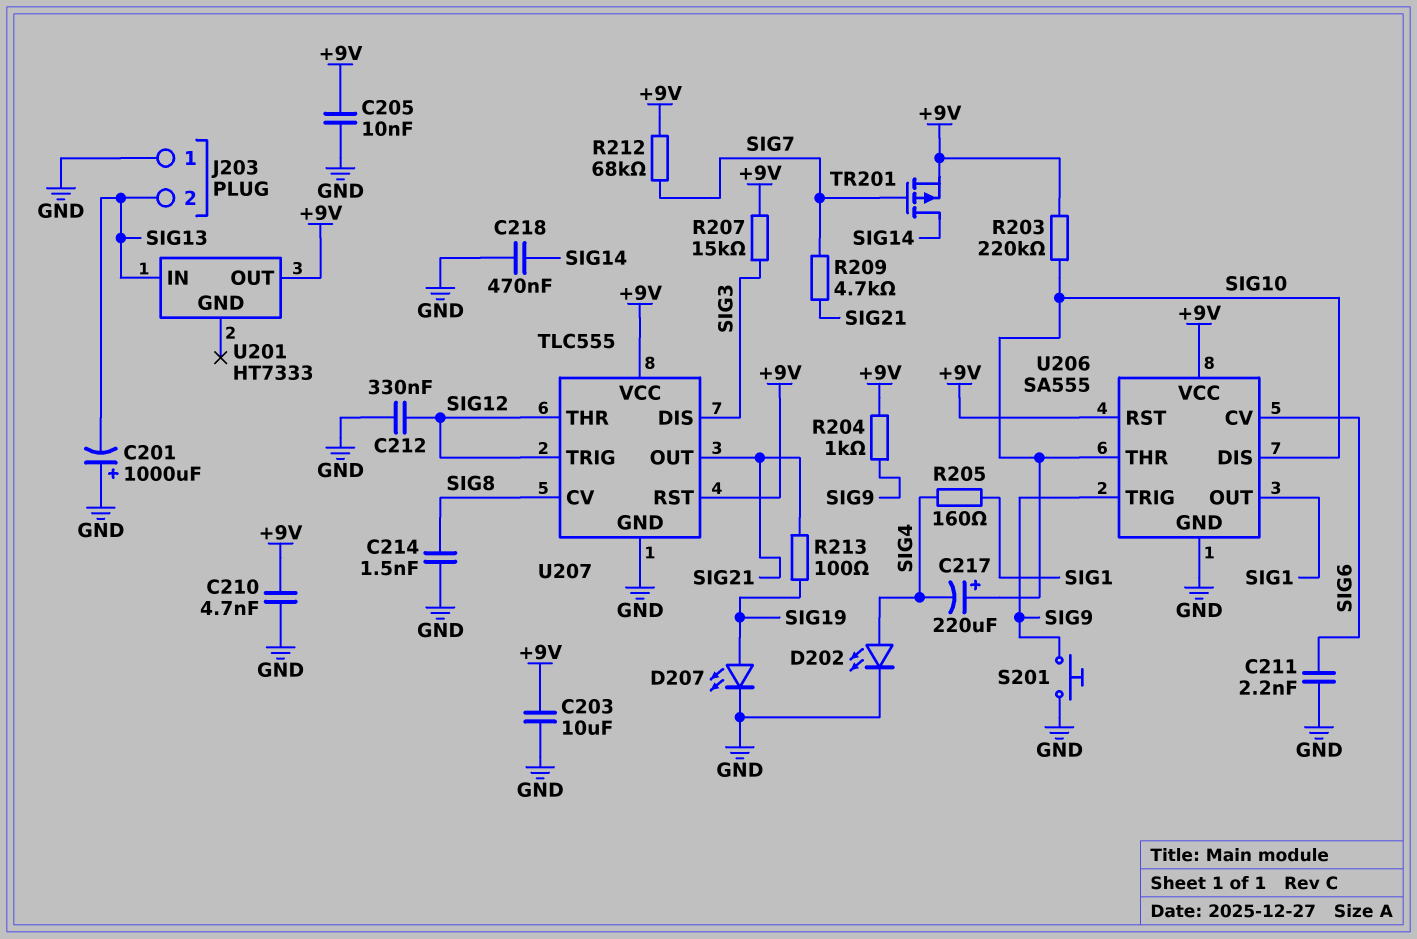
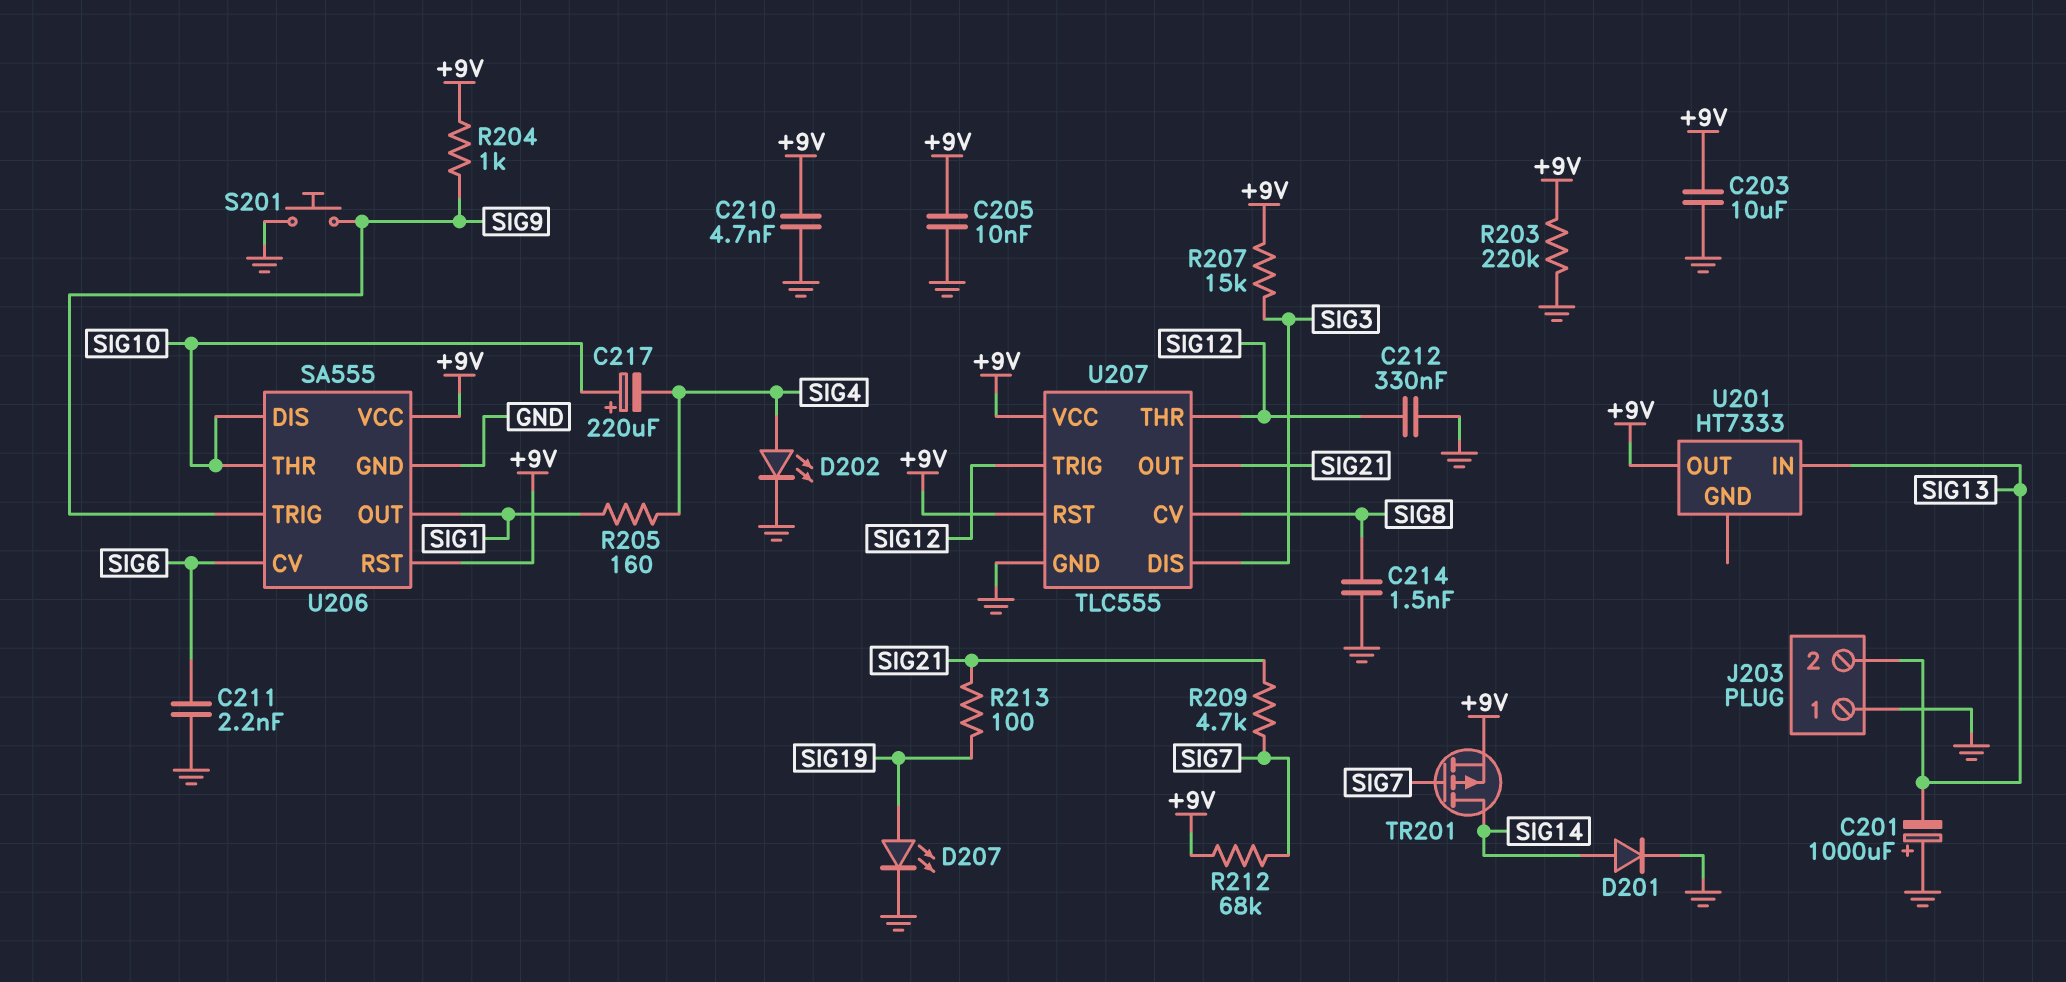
C218: 470nF (GND, SIG14) -> none
D201: none -> diode (A SIG14, K GND)
R203: 220k (+9V, SIG10) -> 220k (+9V, GND)

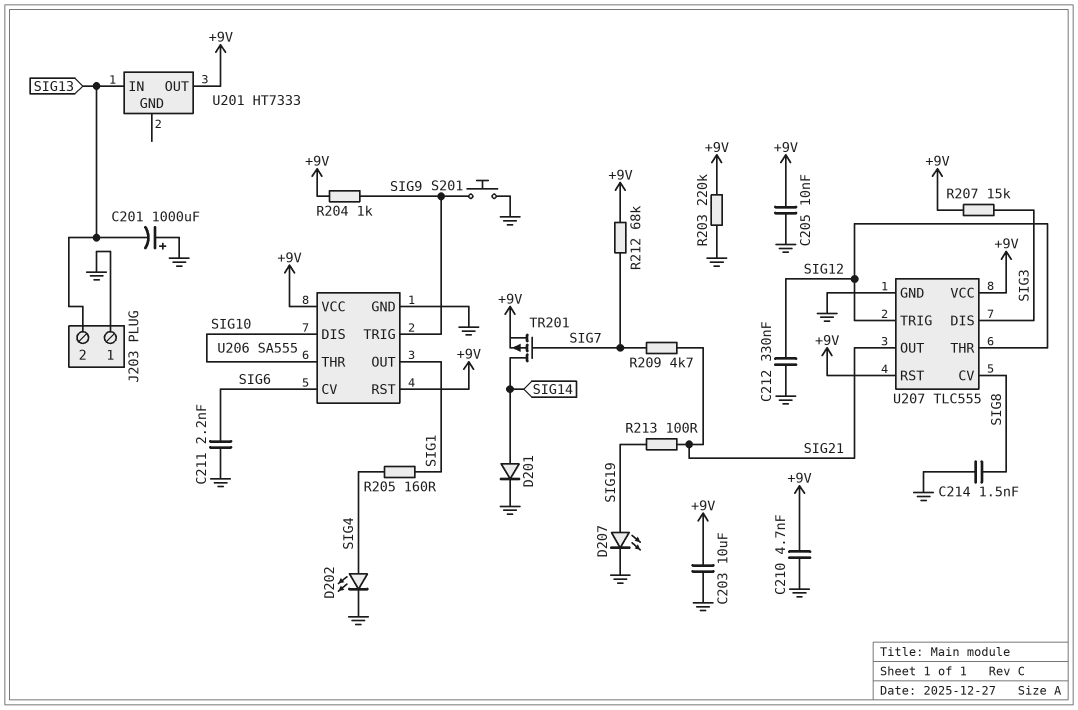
C217: 220uF (plus SIG10, minus SIG4) -> none

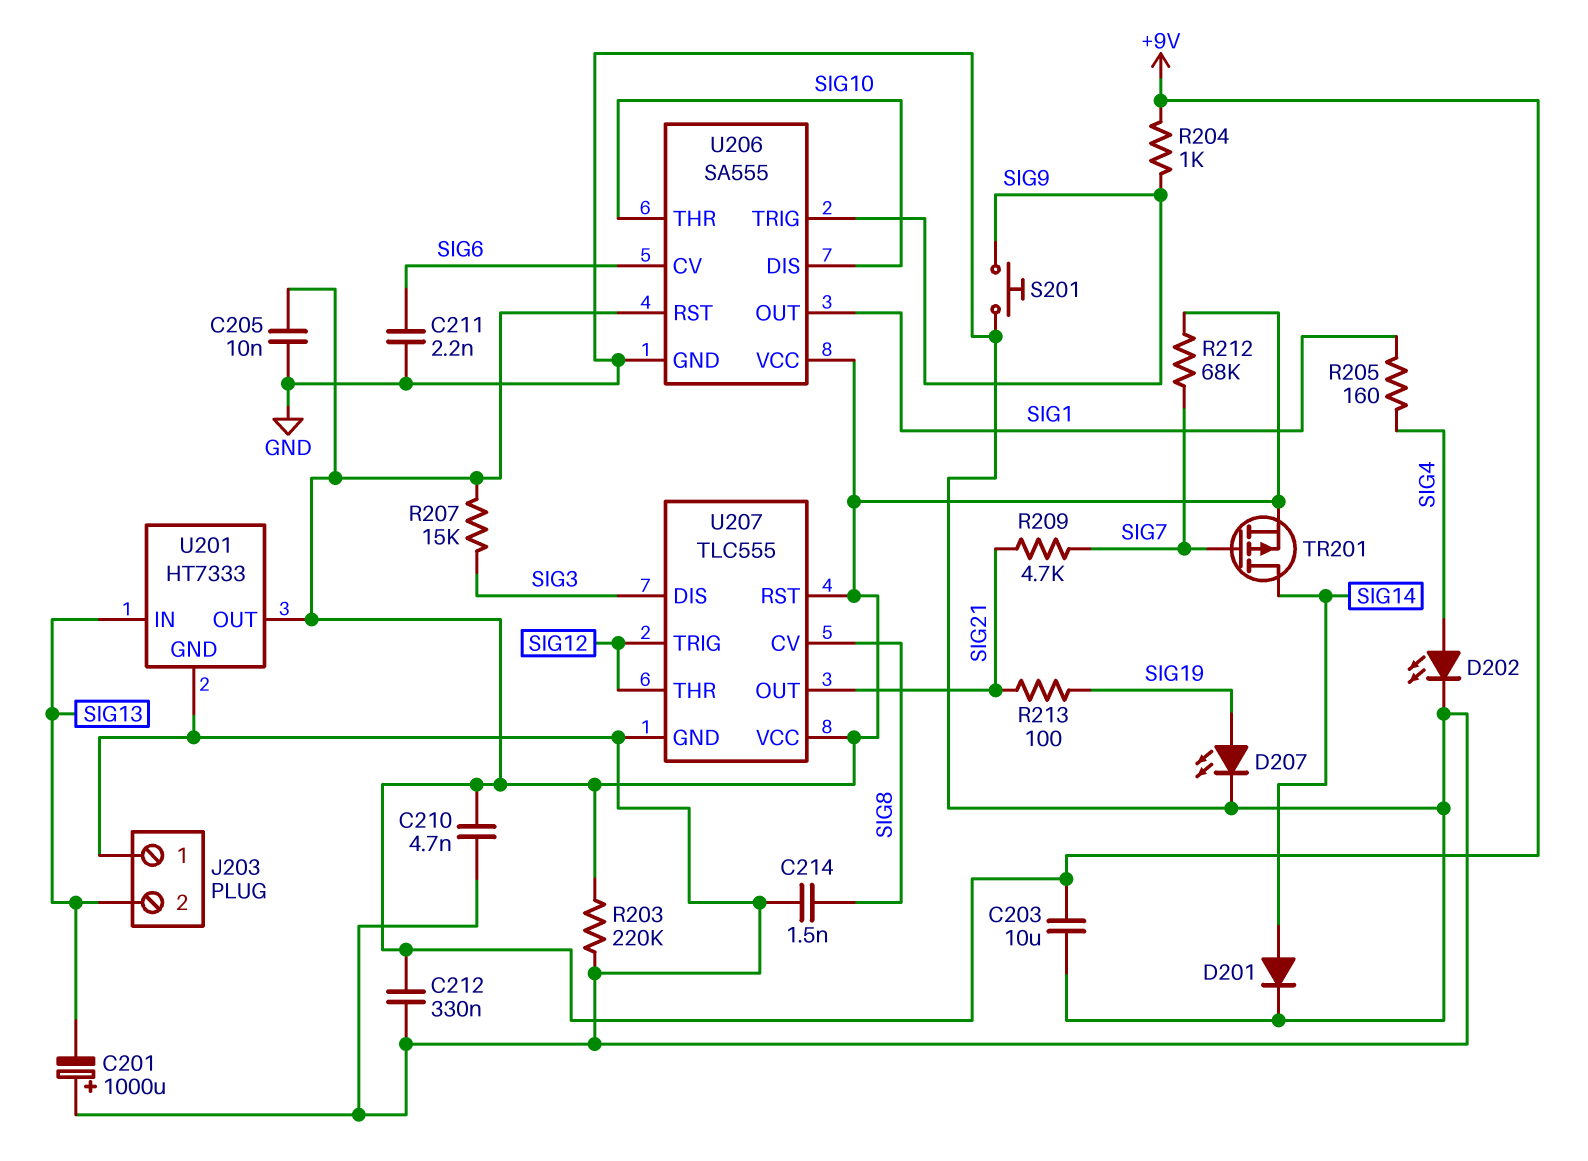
C212: 330nF (GND, SIG12) -> 330nF (+9V, GND)
U201 pin GND: none -> GND

